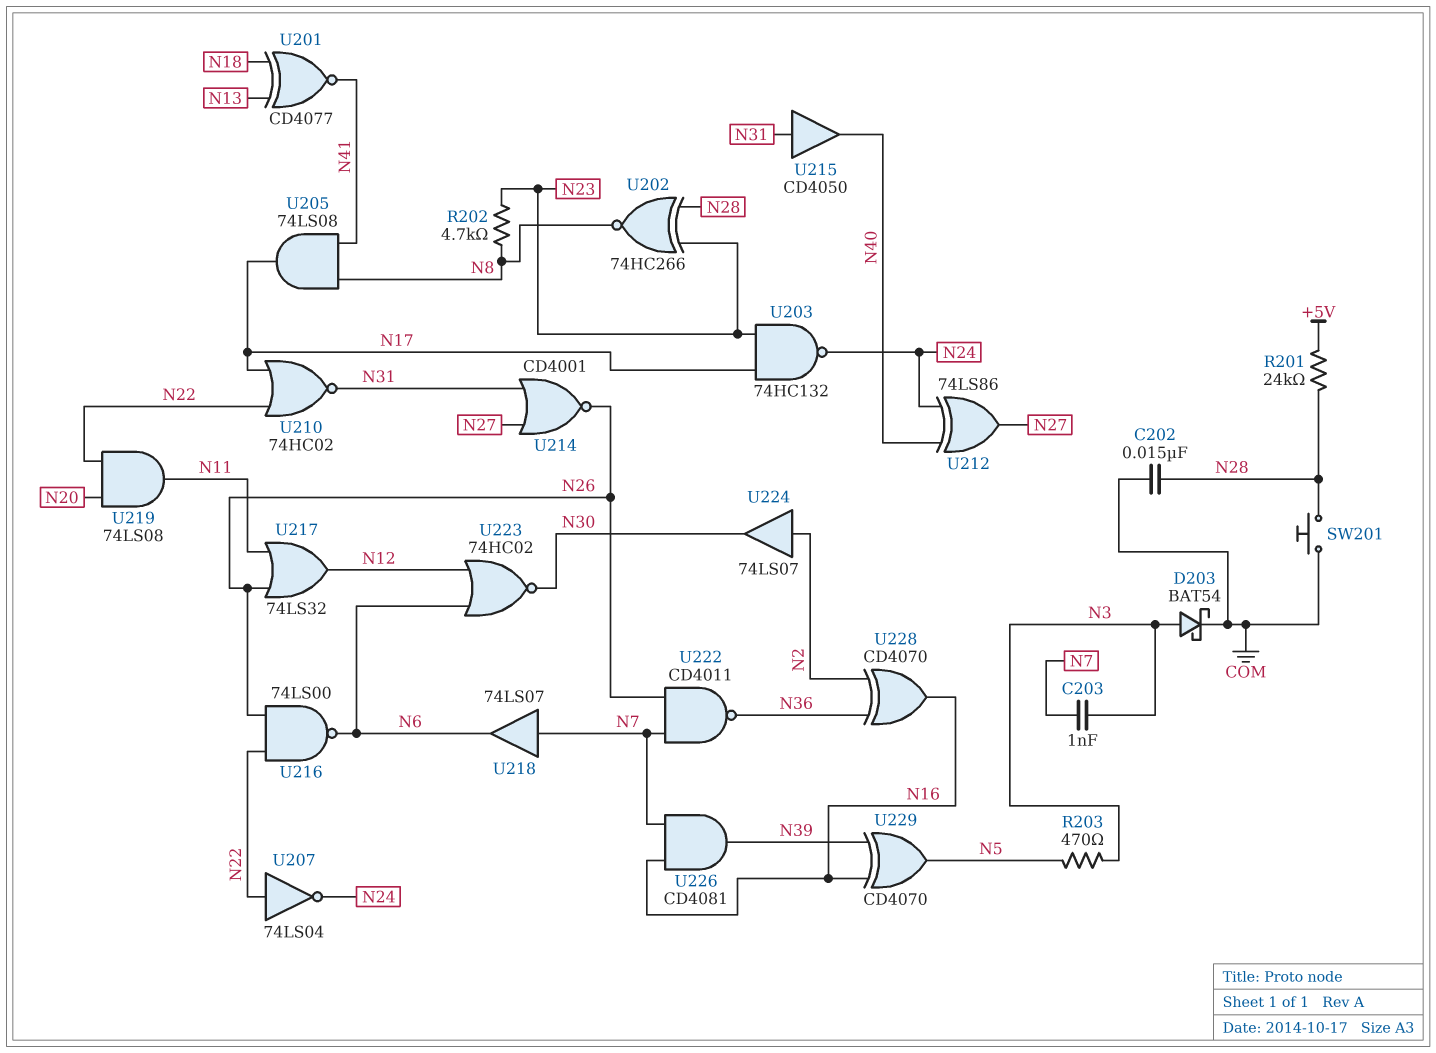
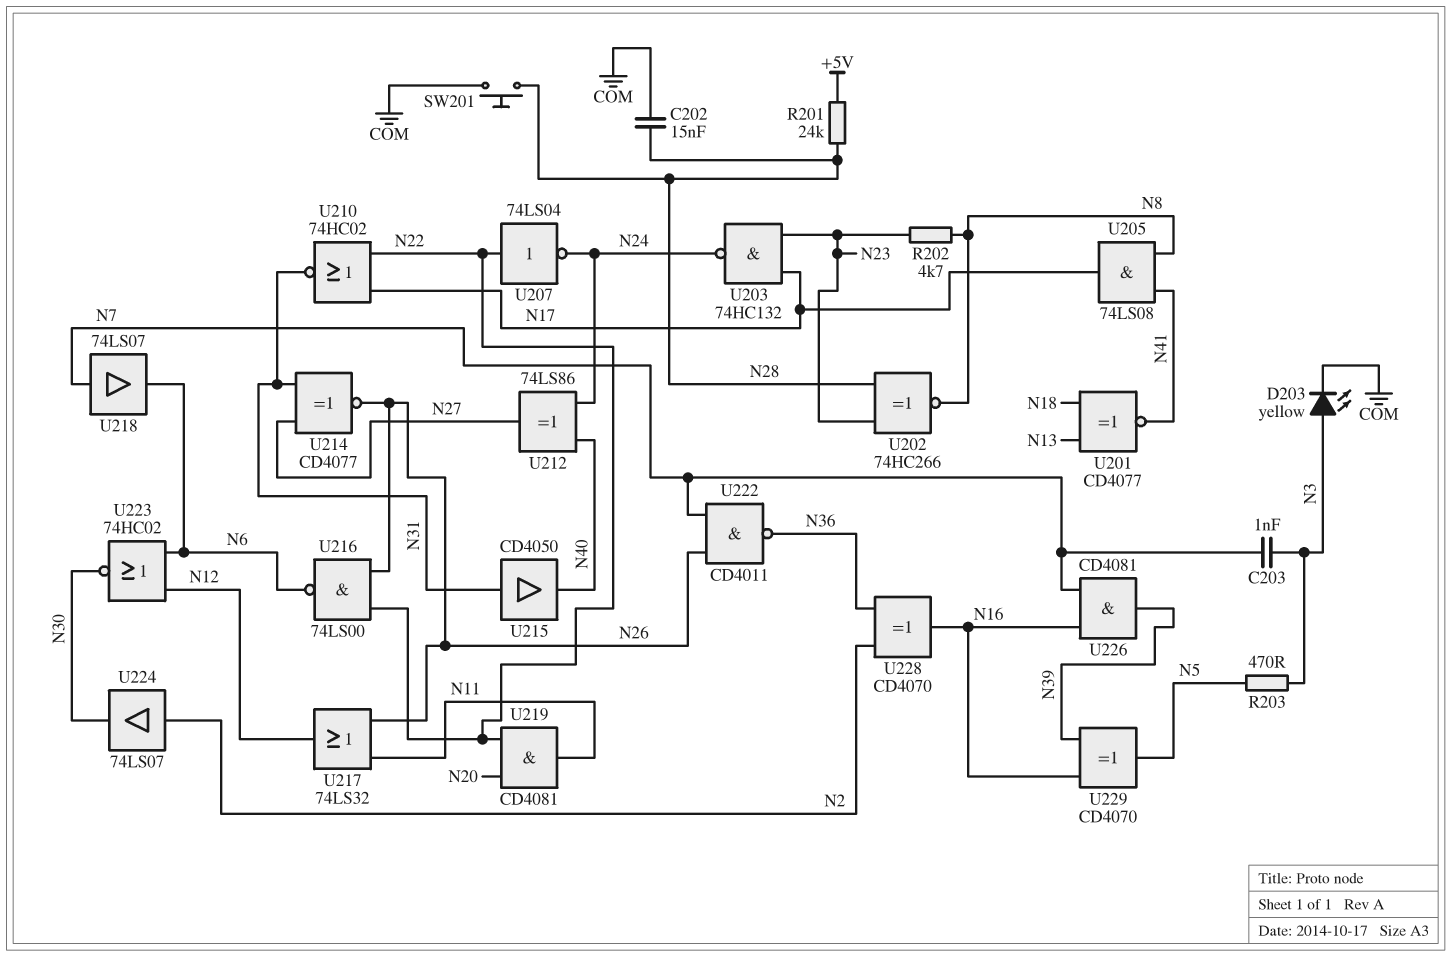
D203: schottky BAT54 (A N3, K COM) -> LED yellow (A N3, K COM)
U214: NOR CD4001 (in N27, in N31, out N26) -> XNOR CD4077 (in N27, in N31, out N26)
U219: AND 74LS08 (in N20, in N22, out N11) -> AND CD4081 (in N20, in N22, out N11)

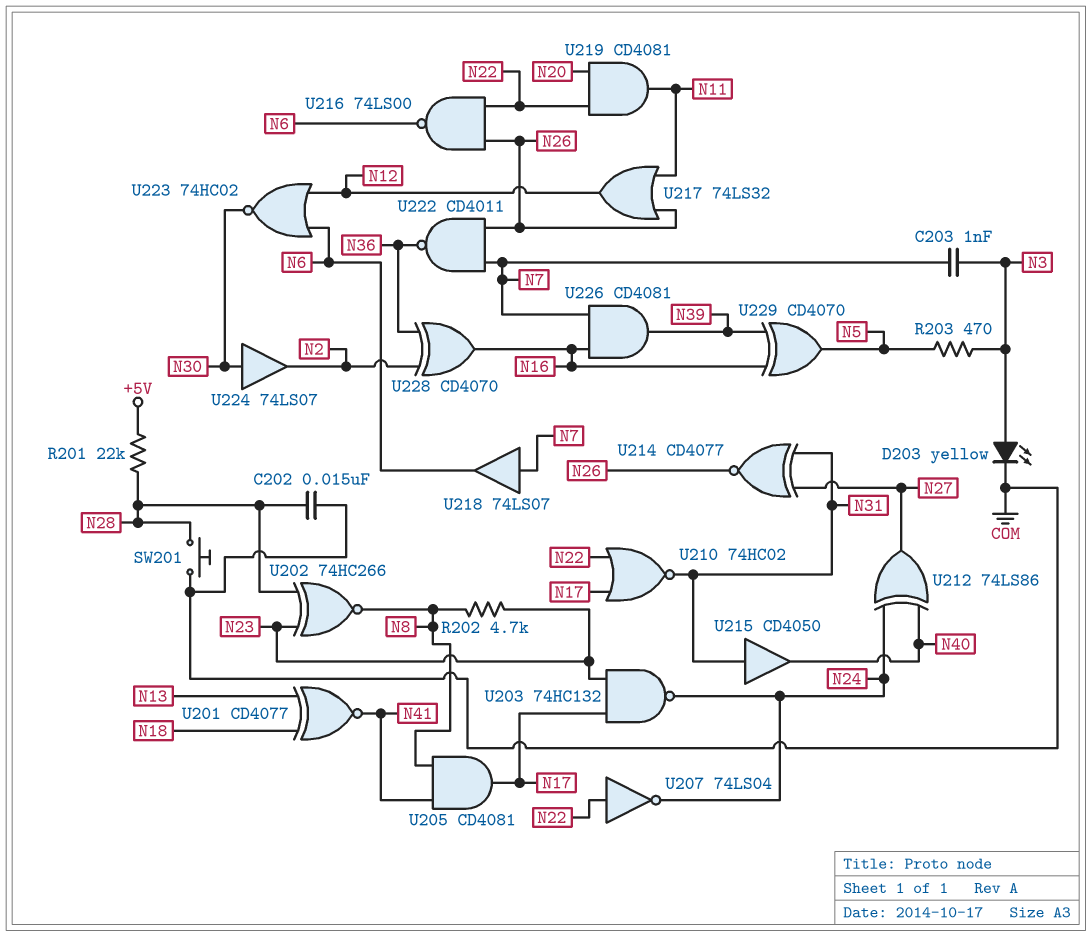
R201: 24k (+5V, N28) -> 22k (+5V, N28)
U205: AND 74LS08 (in N8, in N41, out N17) -> AND CD4081 (in N8, in N41, out N17)
U224: buffer 74LS07 (in N2, out N30) -> buffer 74LS07 (in N30, out N2)

